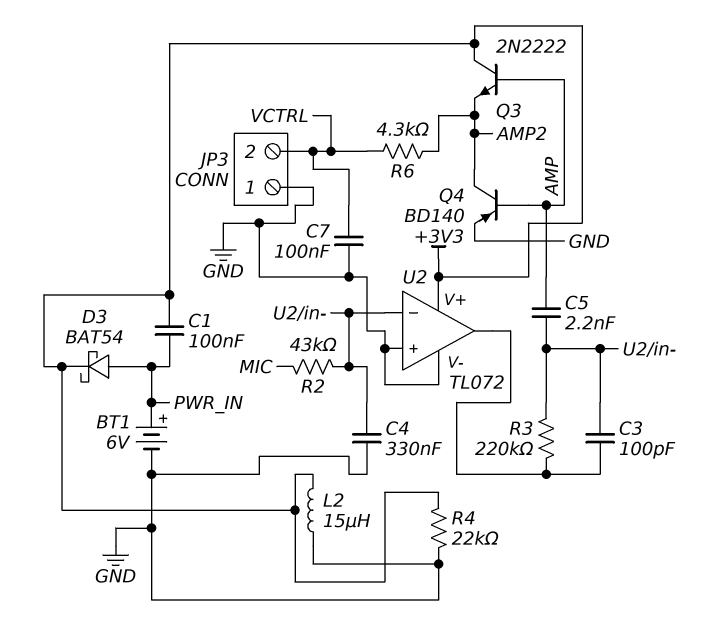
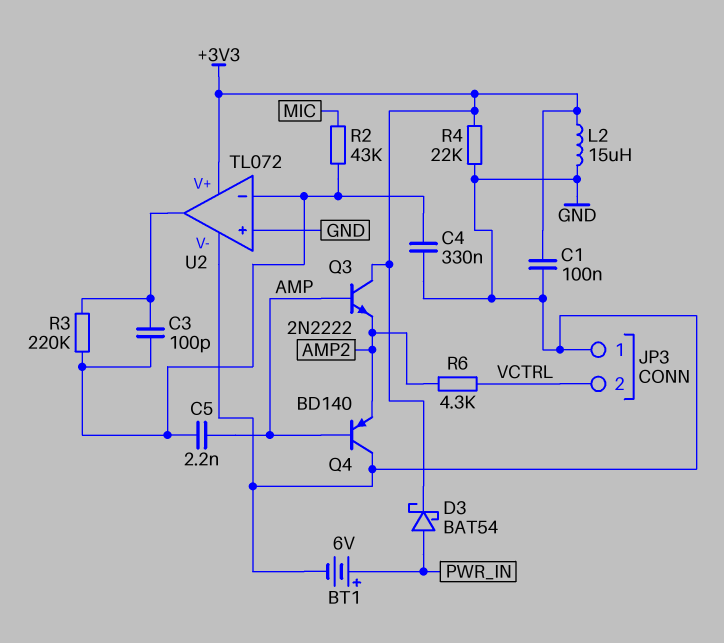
C1: 100nF (+3V3, PWR_IN) -> 100nF (+3V3, GND)
C7: 100nF (GND, VCTRL) -> none
Q4: PNP BD140 (B AMP, C AMP2, E GND) -> PNP BD140 (B AMP, C GND, E AMP2)

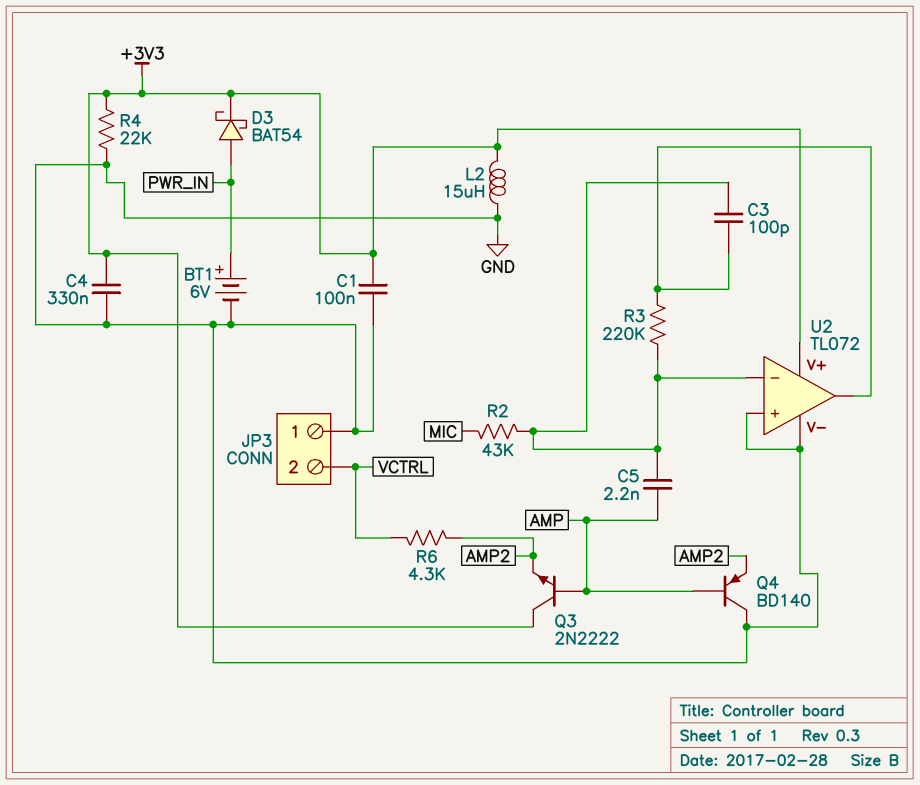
C4: 330nF (GND, U2/in-) -> 330nF (+3V3, GND)

